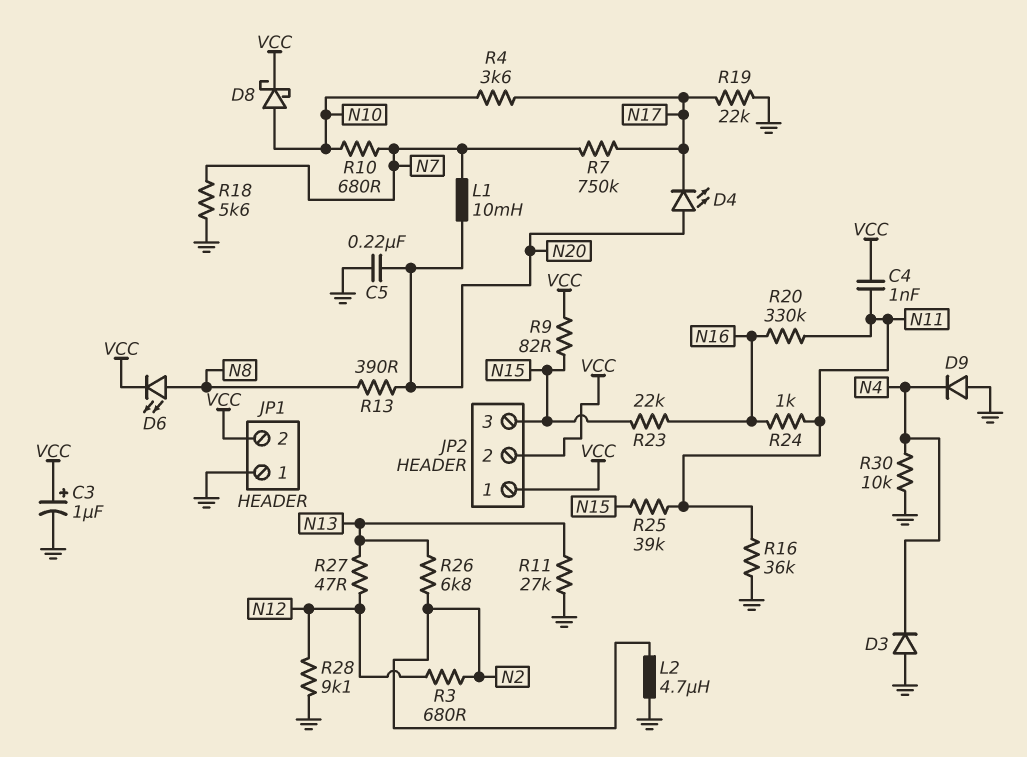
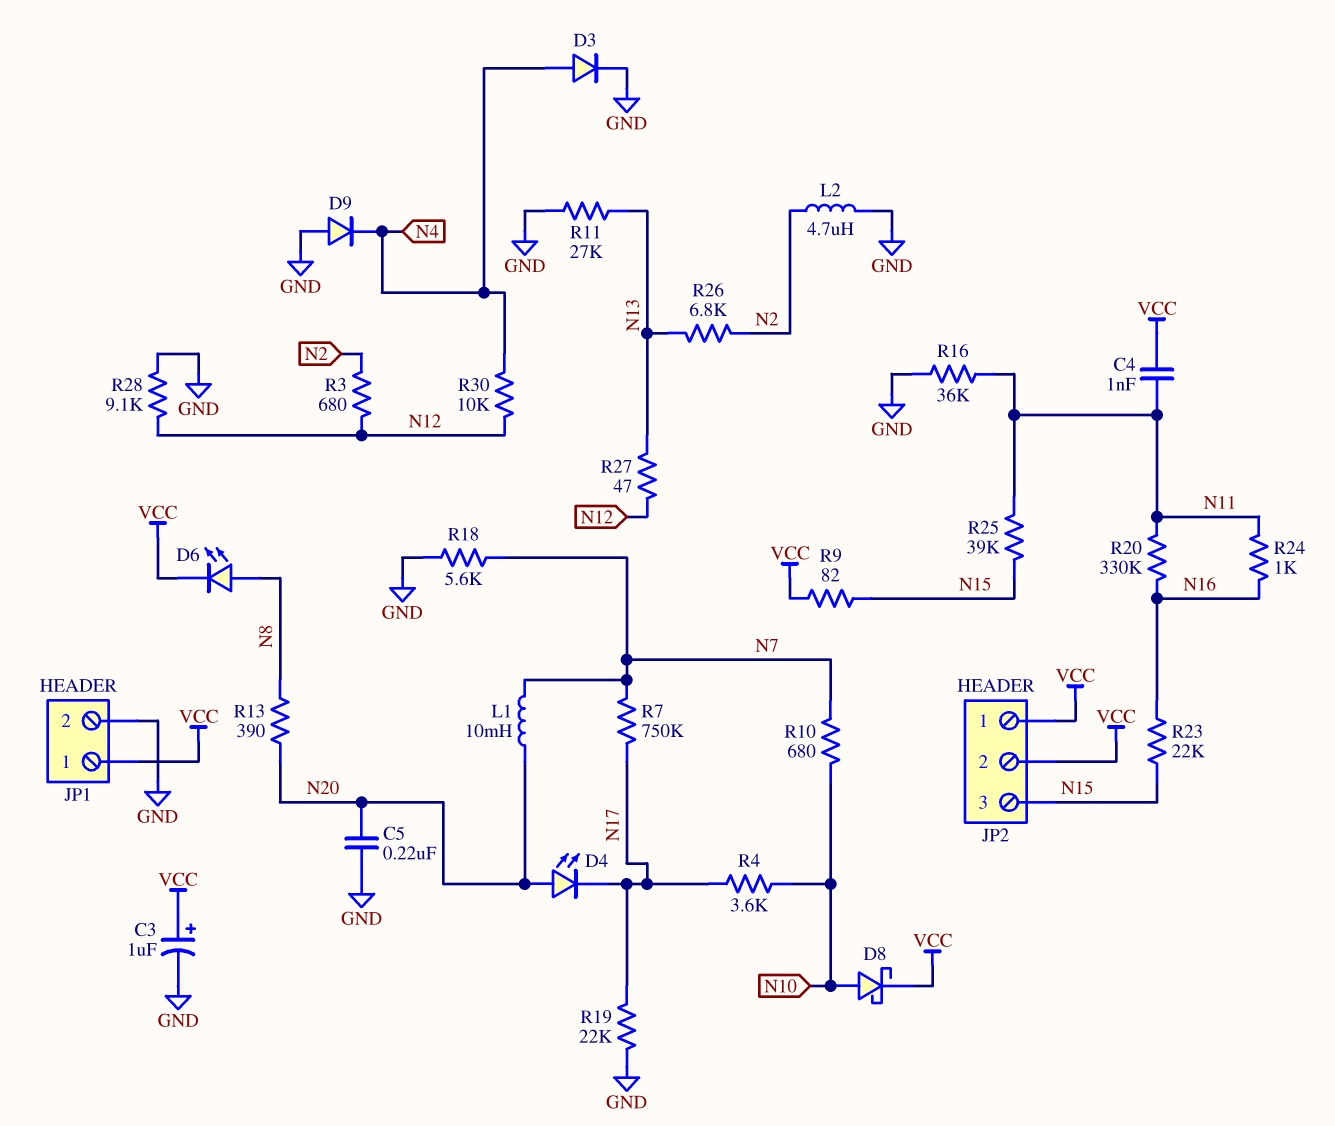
D3: diode (A GND, K N4) -> diode (A N4, K GND)
JP1 pin 1: GND -> VCC
JP1 pin 2: VCC -> GND
R30: 10k (GND, N4) -> 10k (N4, N12)

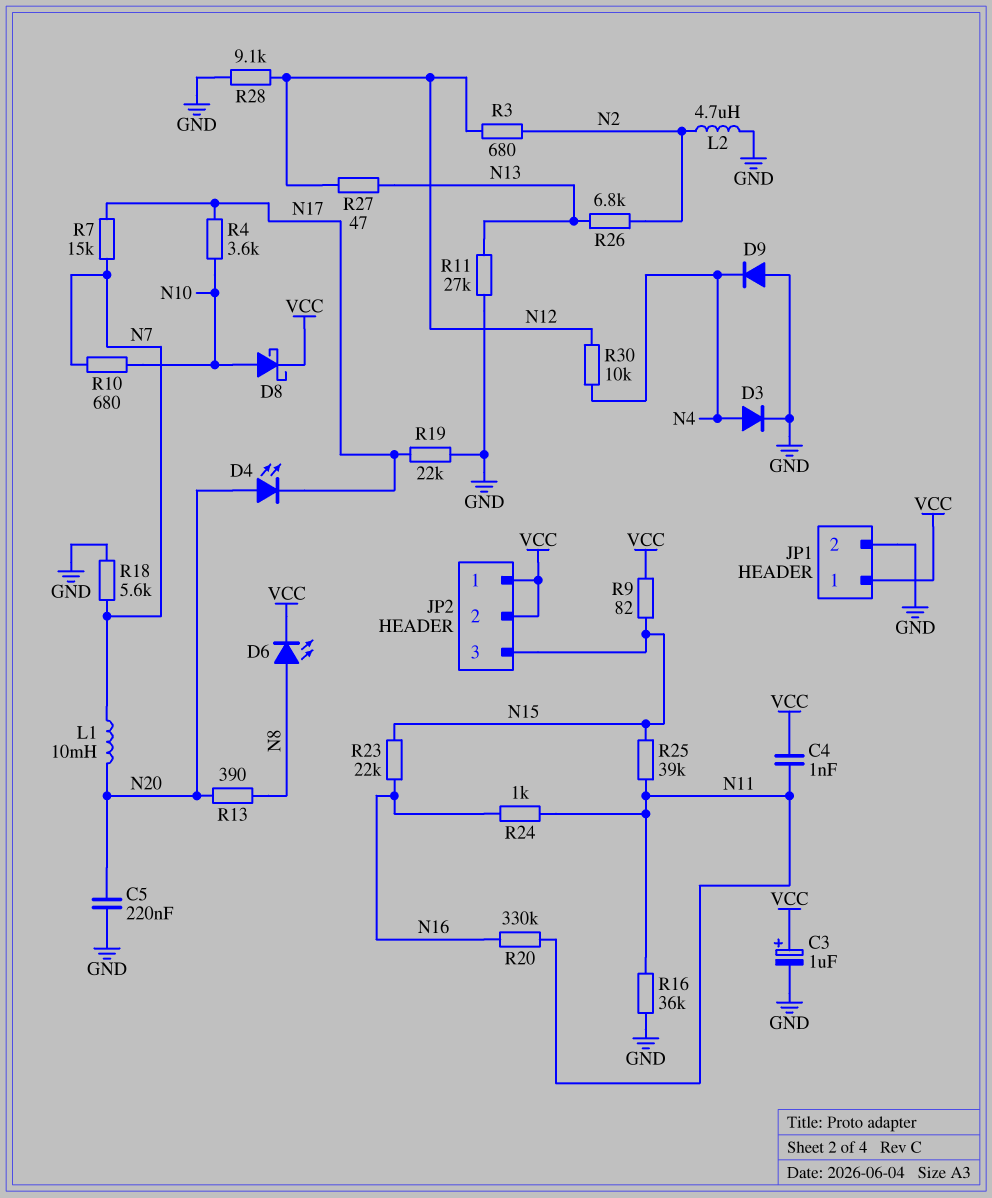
R7: 750k (N7, N17) -> 15k (N7, N17)

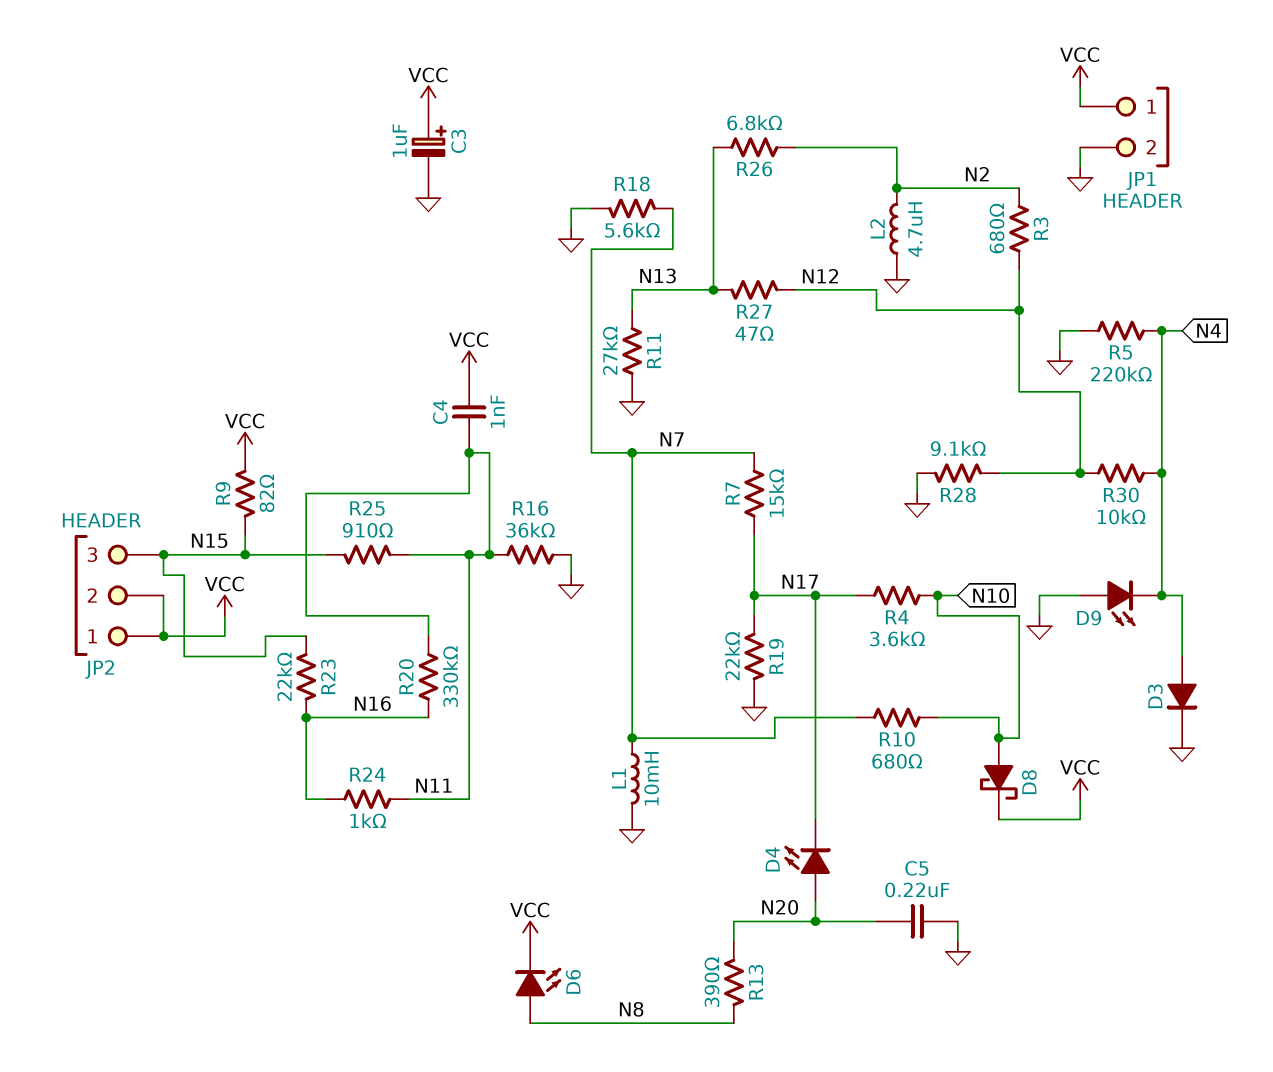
D9: diode (A GND, K N4) -> LED (A GND, K N4)
L1: 10mH (N7, N20) -> 10mH (GND, N7)
R5: none -> 220k (GND, N4)
R25: 39k (N11, N15) -> 910 (N11, N15)

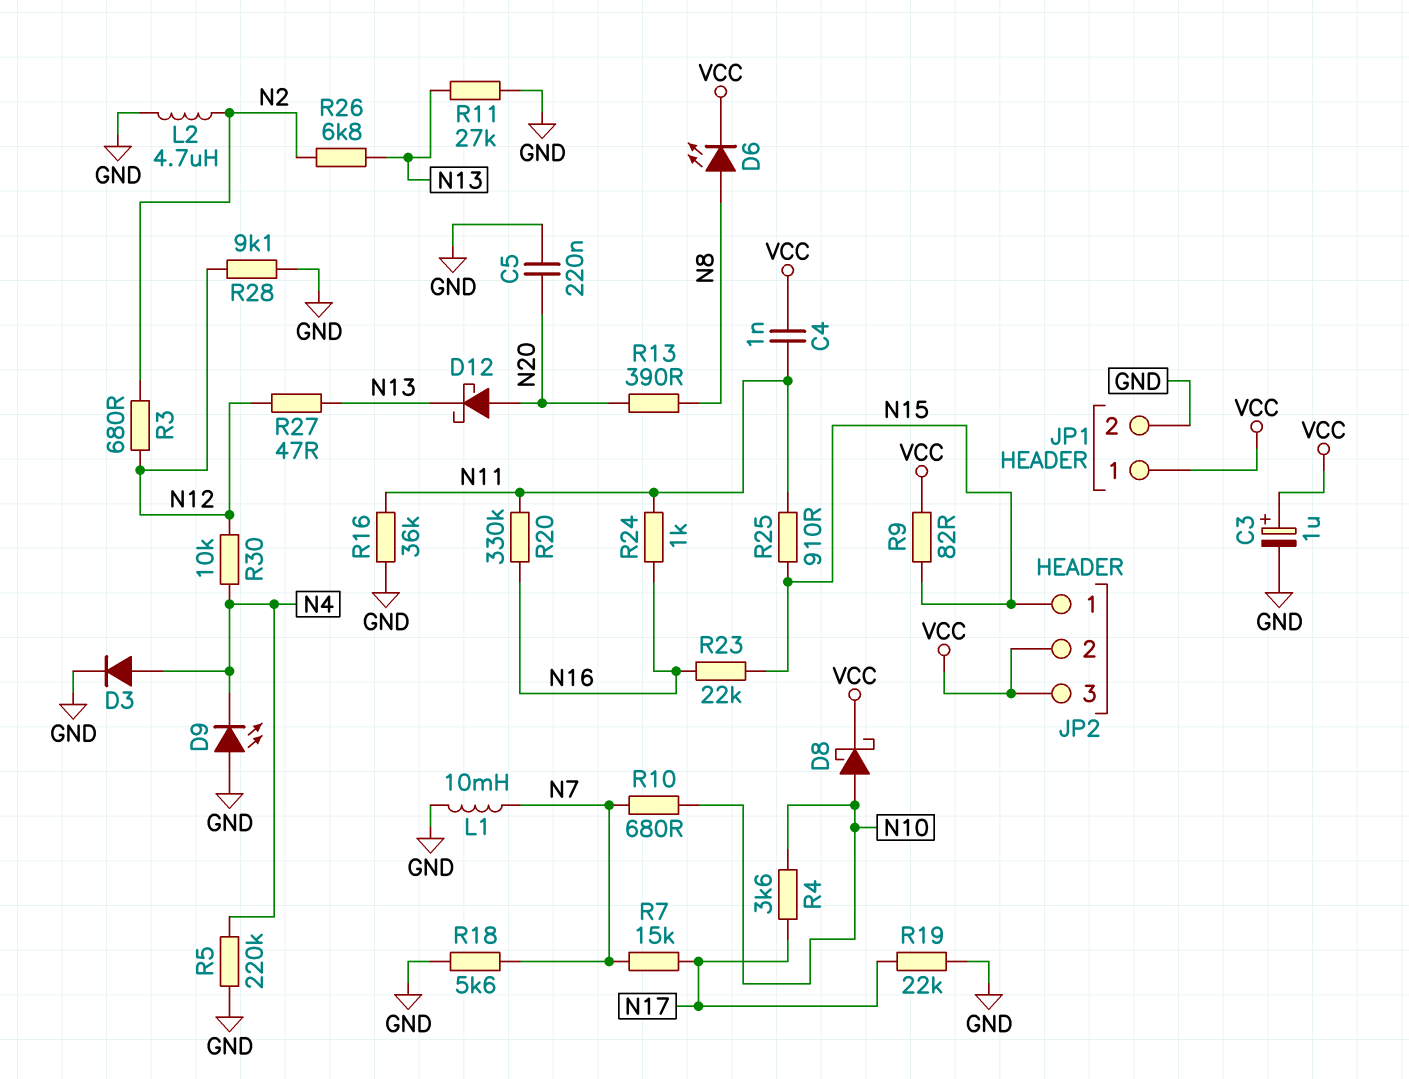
D4: LED (A N20, K N17) -> none
D12: none -> schottky (A N20, K N13)
JP2 pin 1: VCC -> N15
JP2 pin 3: N15 -> VCC

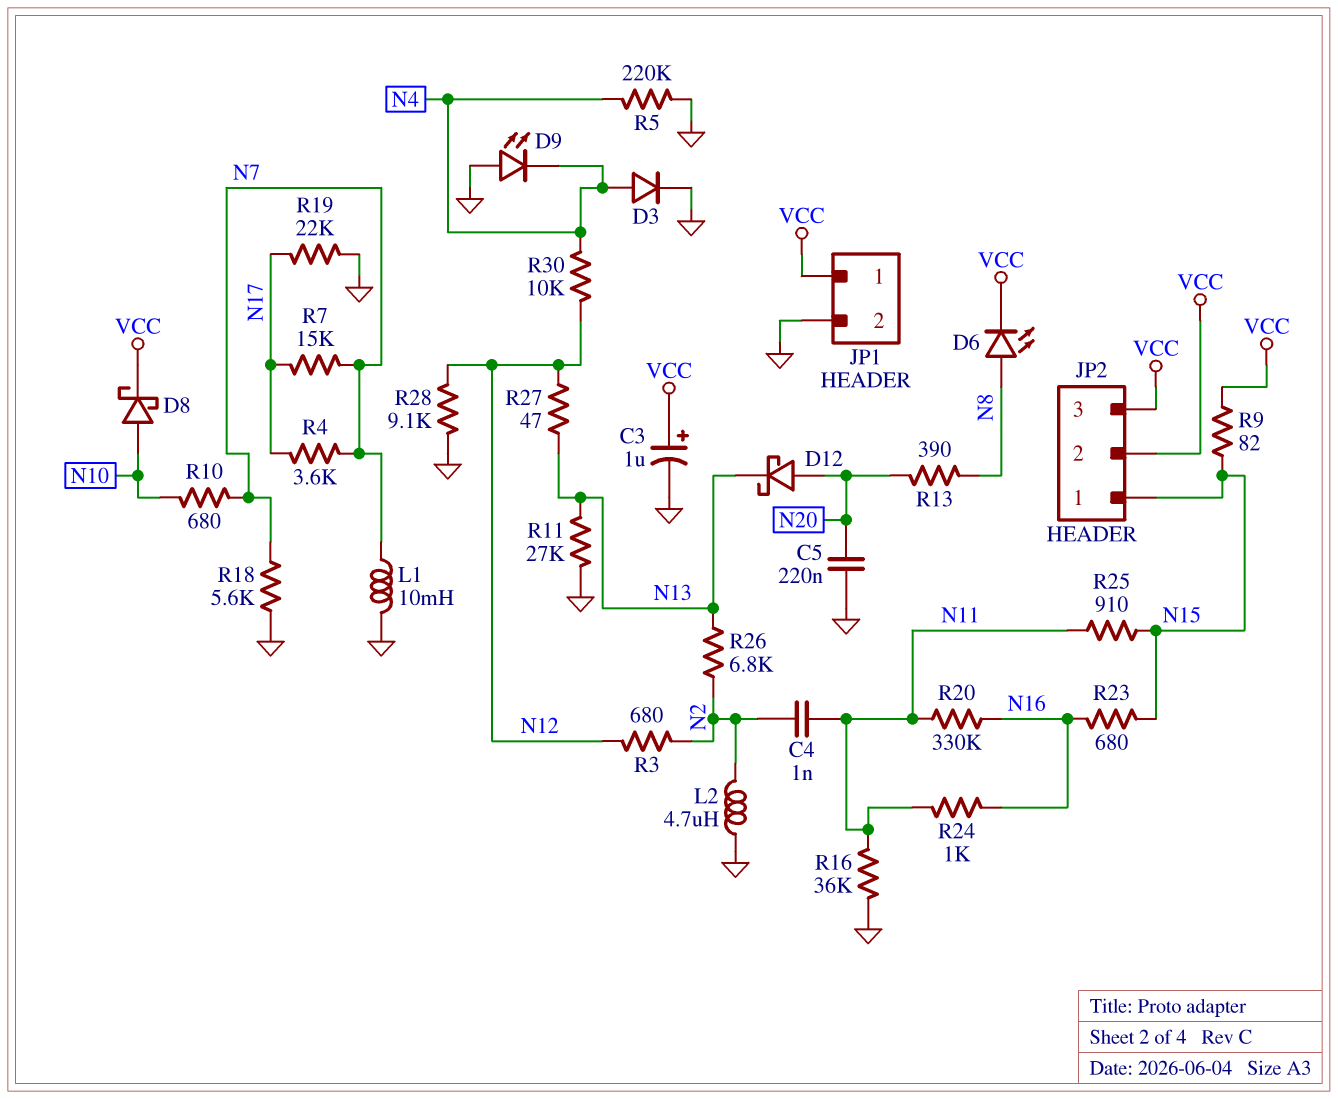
C4: 1nF (N11, VCC) -> 1nF (N2, N11)
R4: 3.6k (N10, N17) -> 3.6k (N7, N17)
R23: 22k (N15, N16) -> 680 (N15, N16)

